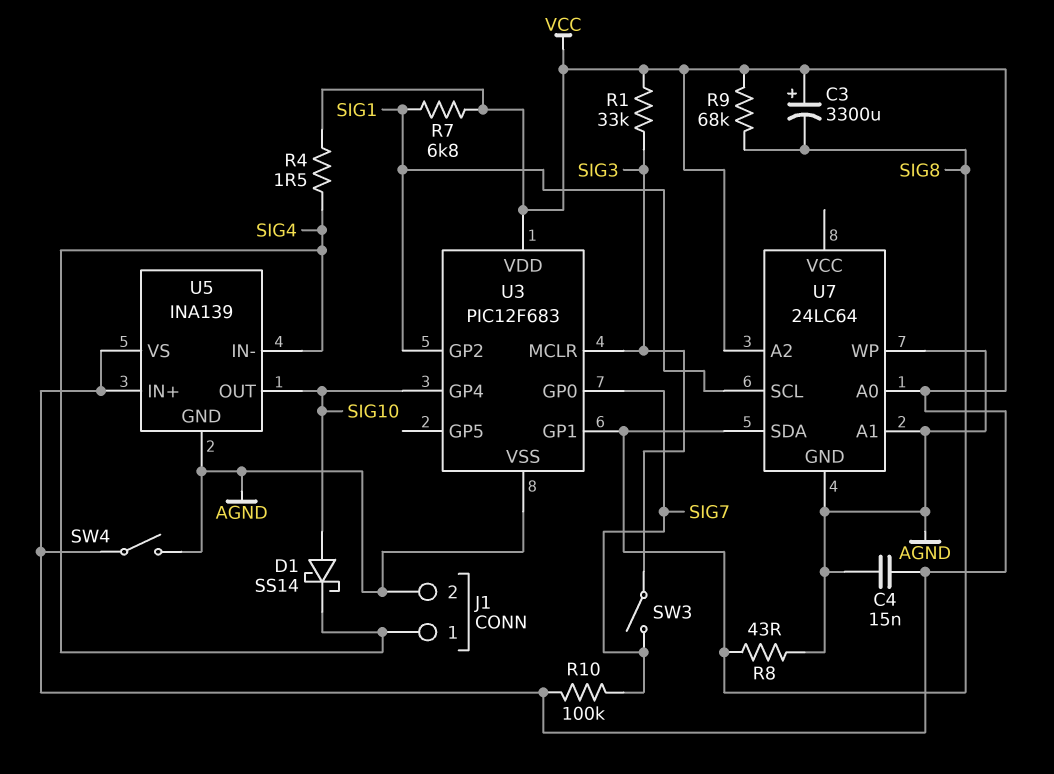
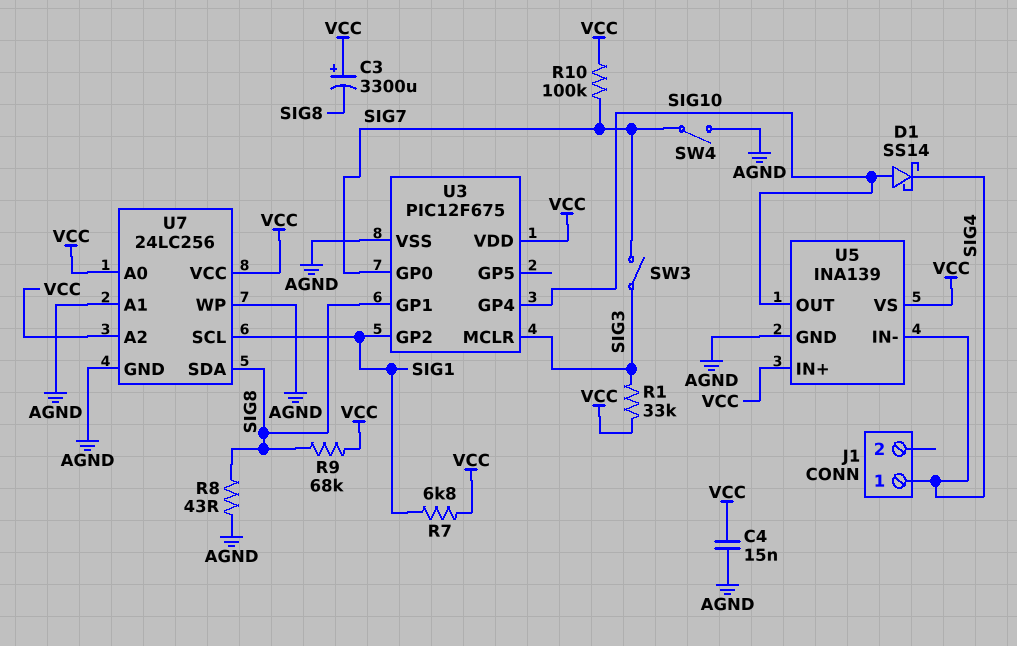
J1 pin 2: AGND -> none
R4: 1.5 (SIG4, VCC) -> none
SW4: switch (AGND, VCC) -> switch (AGND, SIG7)
U3: PIC12F683 -> PIC12F675
U7: 24LC64 -> 24LC256
U7 pin VCC: none -> VCC

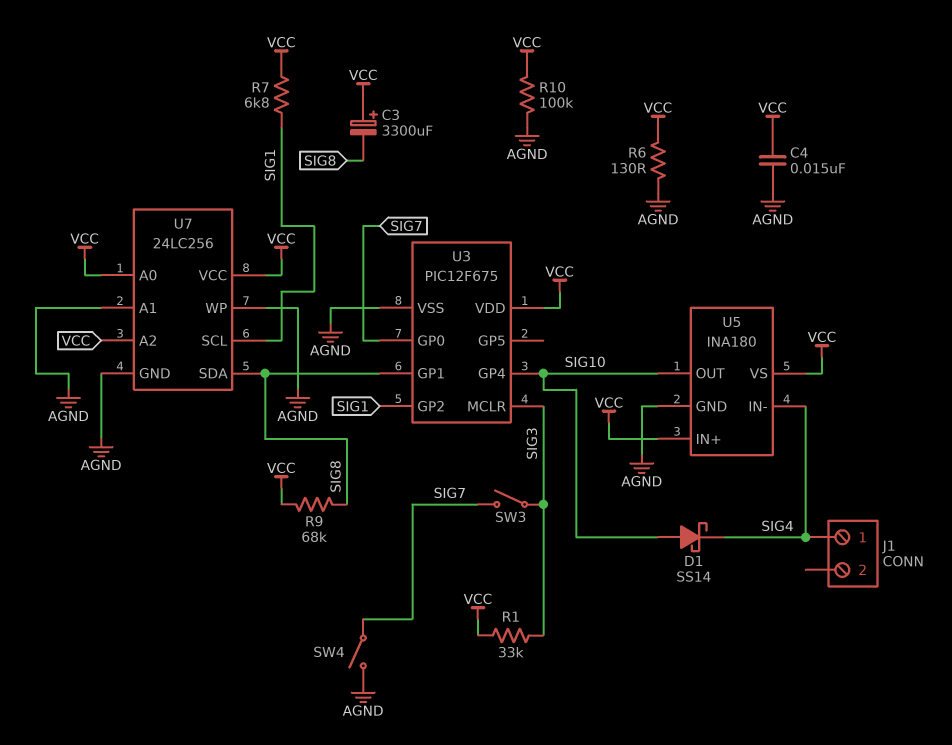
R6: none -> 130 (AGND, VCC)
R8: 43 (AGND, SIG8) -> none
R10: 100k (SIG7, VCC) -> 100k (AGND, VCC)
U5: INA139 -> INA180

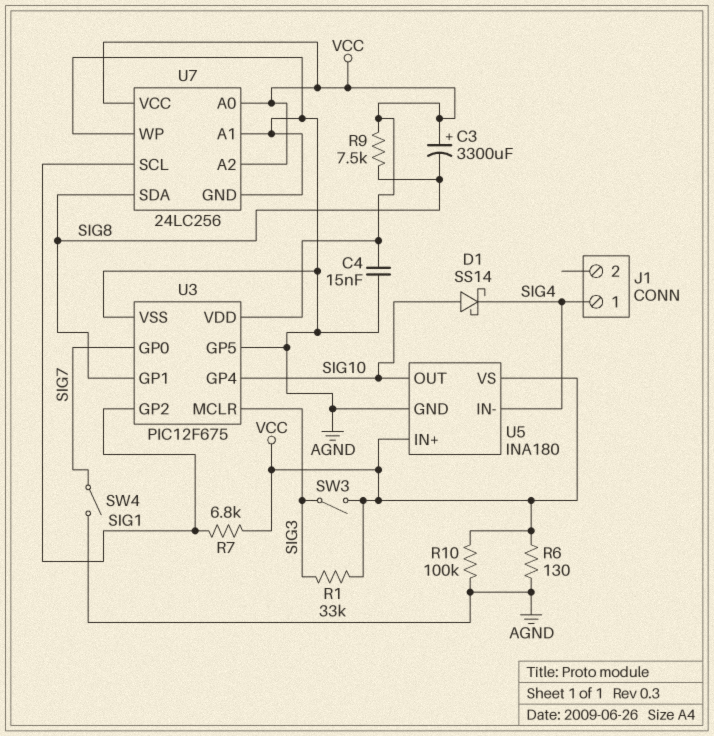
R9: 68k (SIG8, VCC) -> 7.5k (SIG8, VCC)
SW3: switch (SIG3, SIG7) -> switch (SIG3, VCC)
U3 pin GP5: none -> AGND

